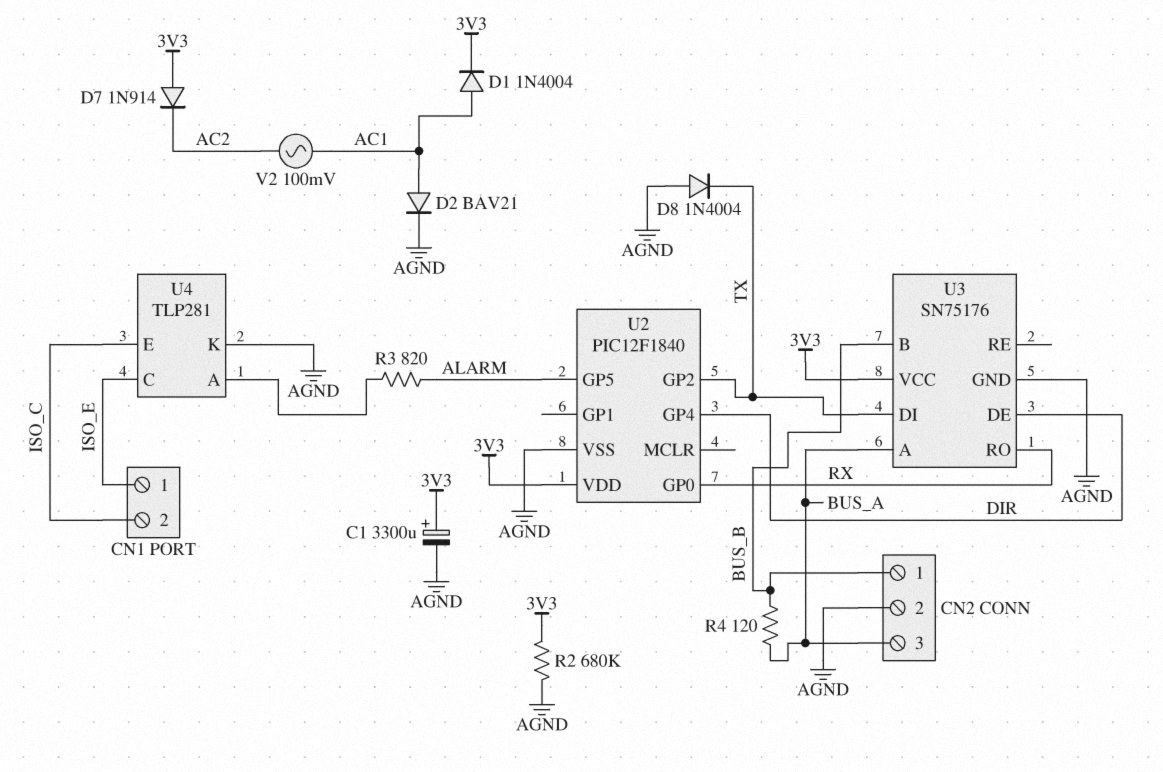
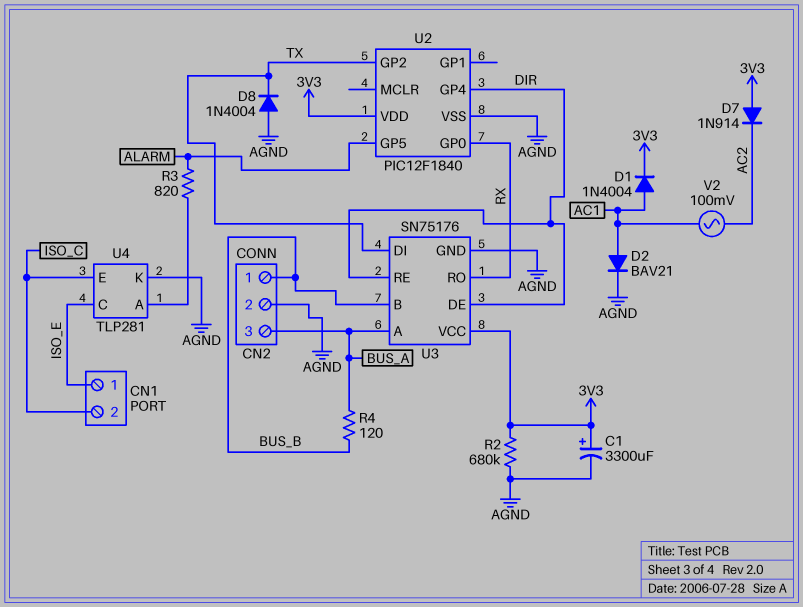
U3 pin RE: none -> DIR

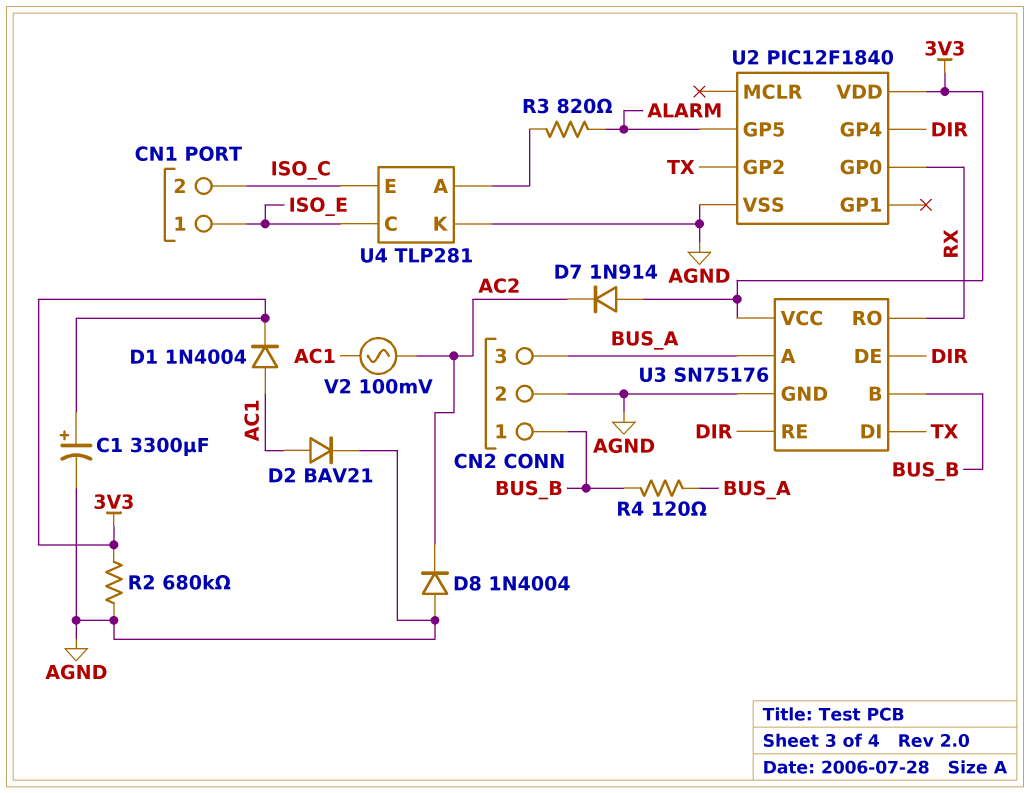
D8: diode 1N4004 (A AGND, K TX) -> diode 1N4004 (A AGND, K AC2)

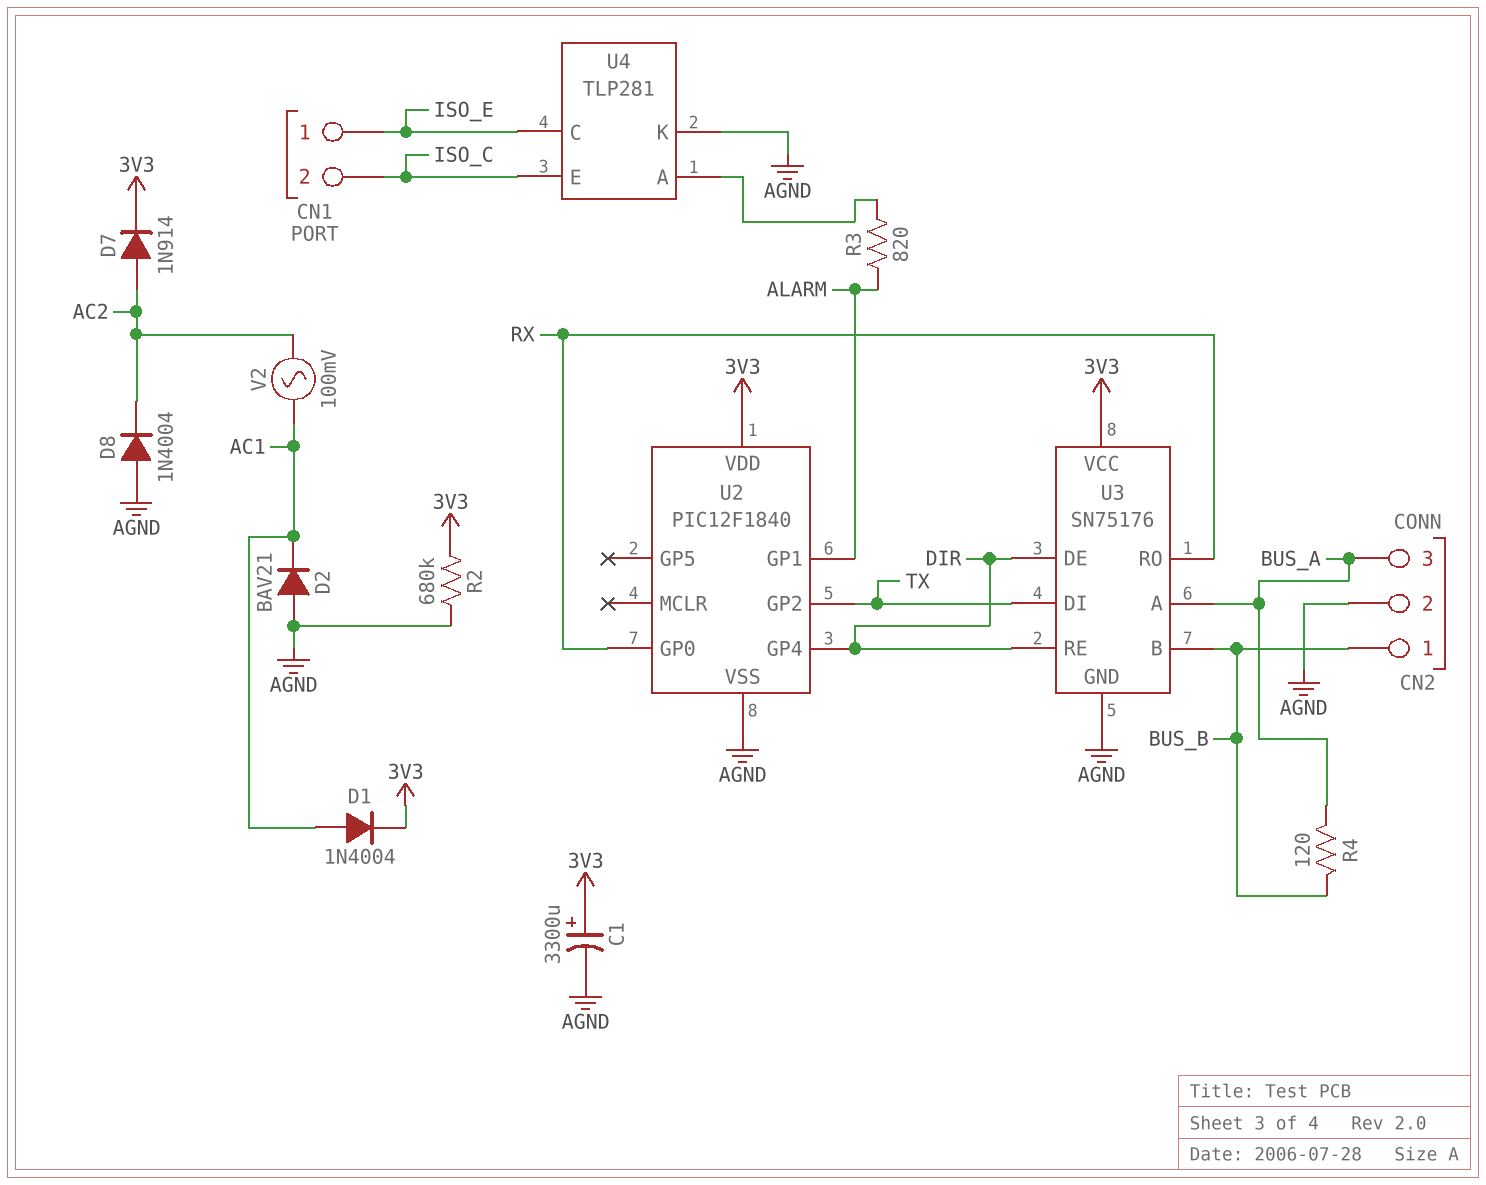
D2: diode BAV21 (A AC1, K AGND) -> diode BAV21 (A AGND, K AC1)
D7: diode 1N914 (A 3V3, K AC2) -> diode 1N914 (A AC2, K 3V3)
U2 pin GP1: none -> ALARM
U2 pin GP5: ALARM -> none

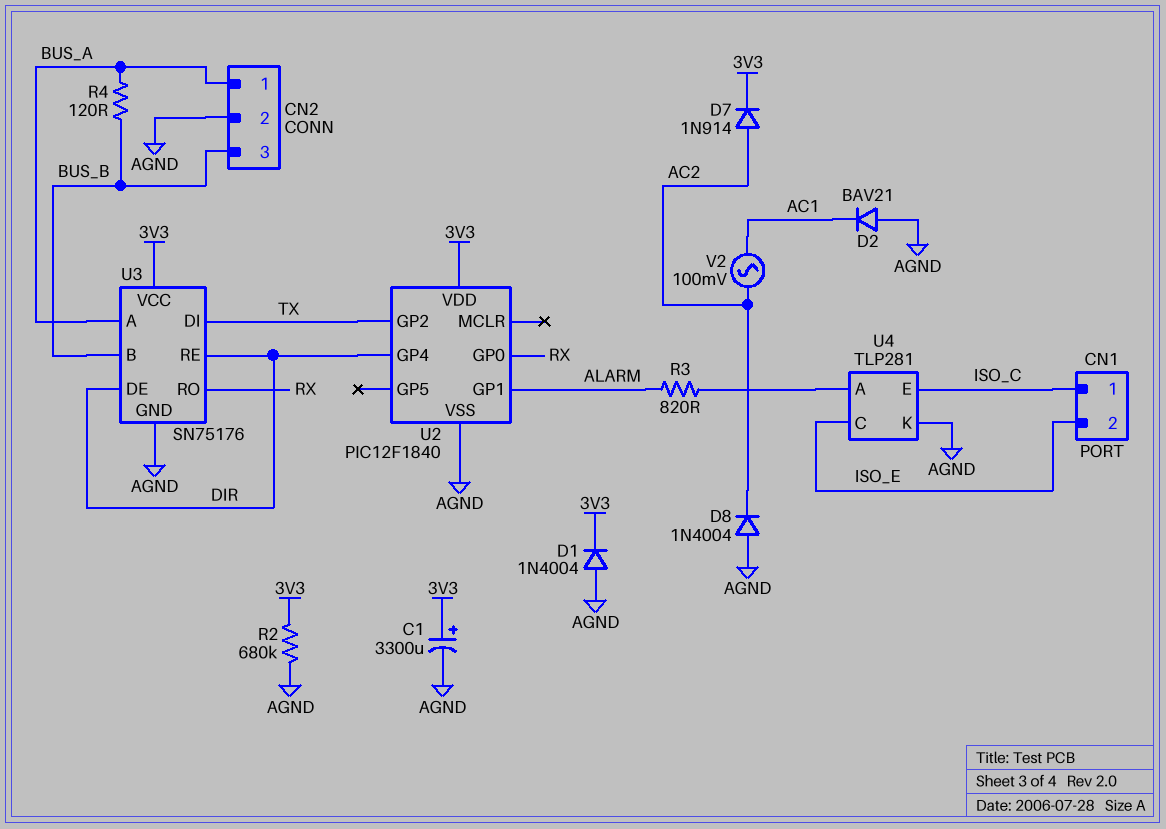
CN1 pin 1: ISO_E -> ISO_C
CN1 pin 2: ISO_C -> ISO_E
CN2 pin 1: BUS_B -> BUS_A
CN2 pin 3: BUS_A -> BUS_B
D1: diode 1N4004 (A AC1, K 3V3) -> diode 1N4004 (A AGND, K 3V3)

